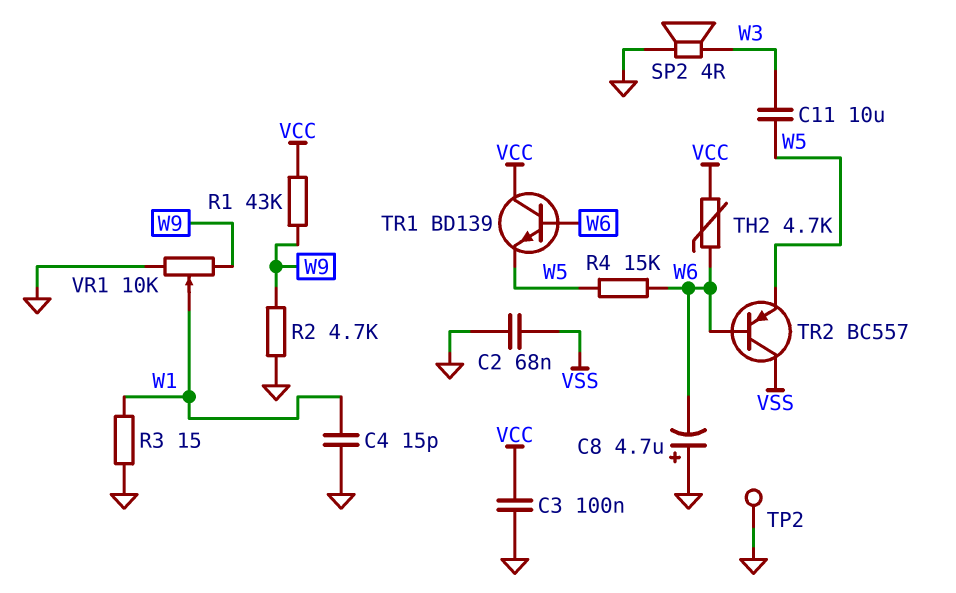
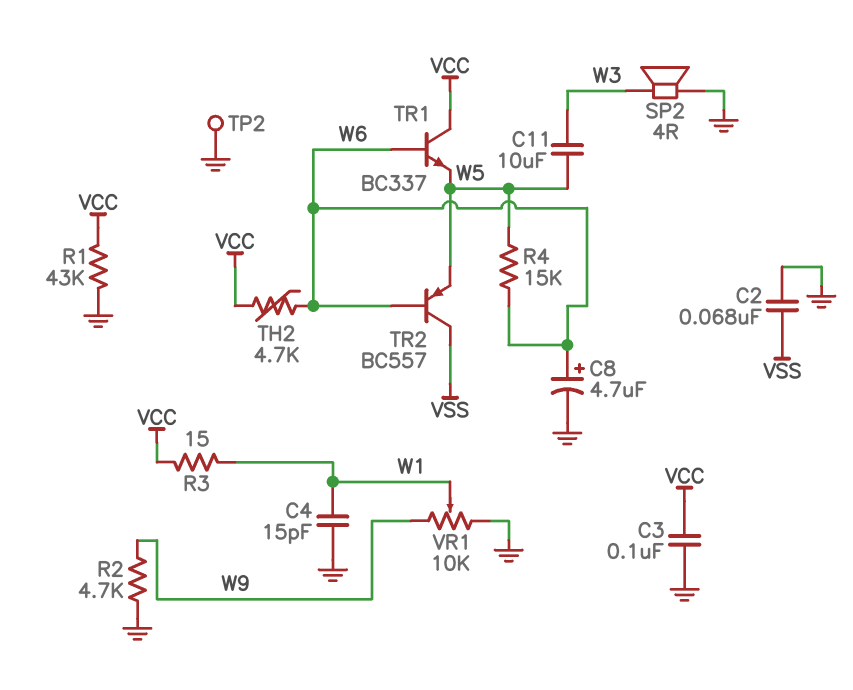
C8: 4.7uF (plus GND, minus W6) -> 4.7uF (plus W6, minus GND)
R1: 43k (VCC, W9) -> 43k (GND, VCC)
R3: 15 (GND, W1) -> 15 (VCC, W1)
TR1: NPN BD139 (B W6, C VCC, E W5) -> NPN BC337 (B W6, C VCC, E W5)

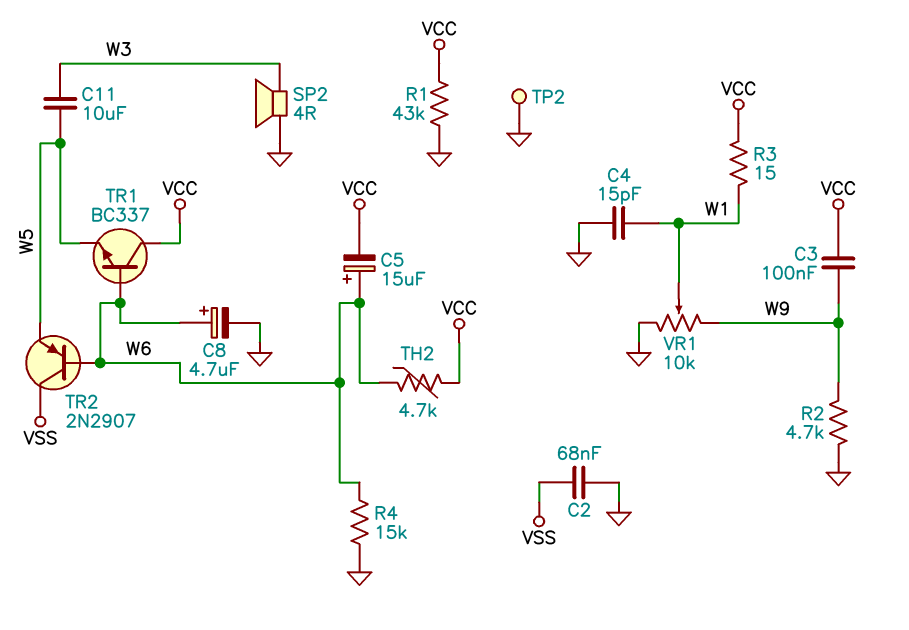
C3: 100nF (GND, VCC) -> 100nF (VCC, W9)
C5: none -> 15uF (plus W6, minus VCC)
R4: 15k (W5, W6) -> 15k (GND, W6)
TR2: PNP BC557 (B W6, C VSS, E W5) -> PNP 2N2907 (B W6, C VSS, E W5)

